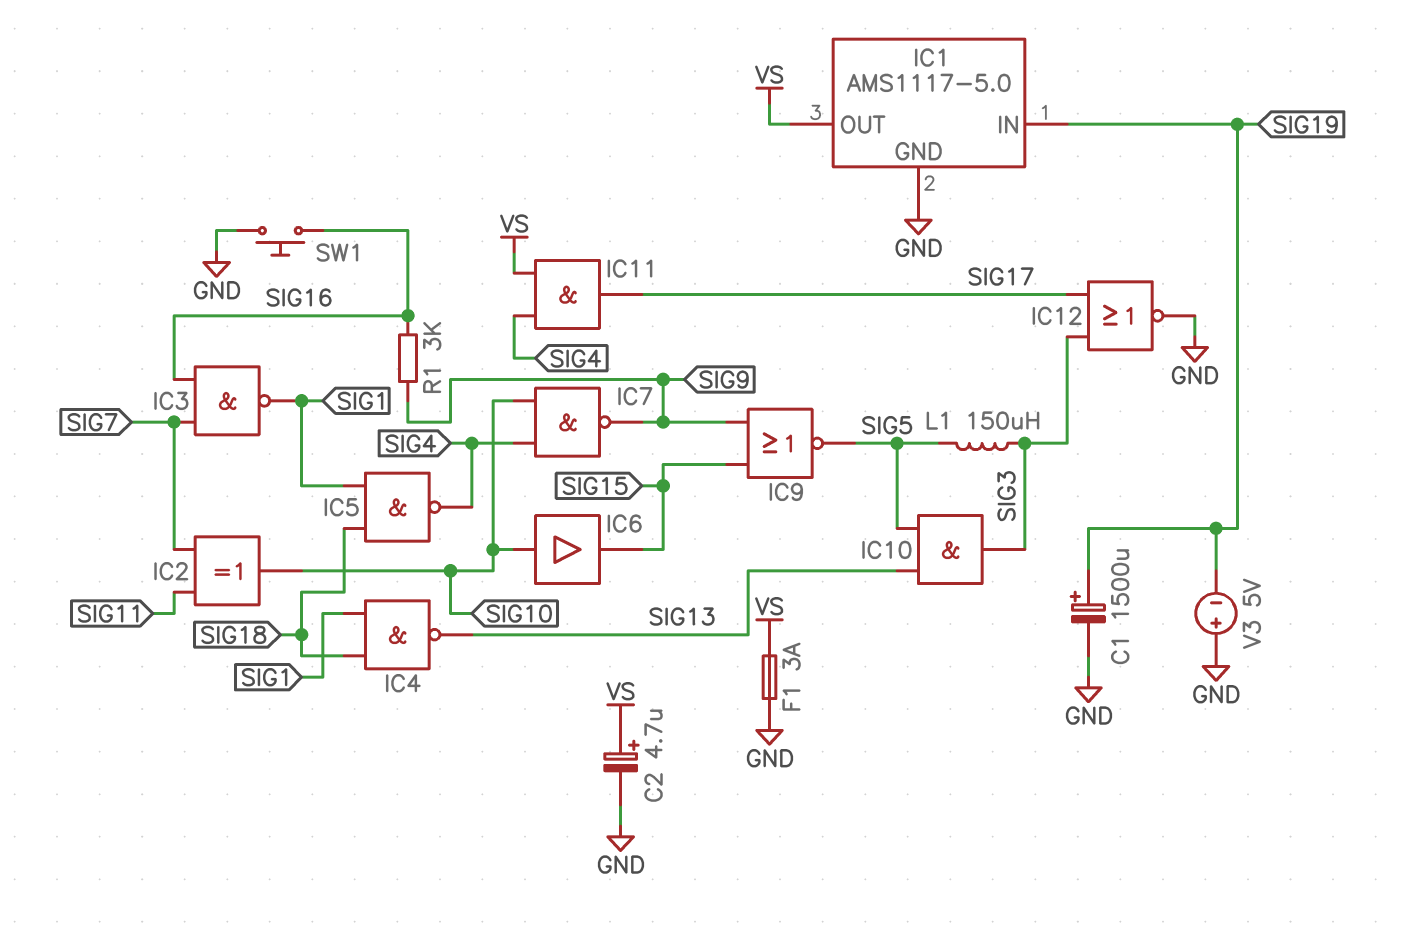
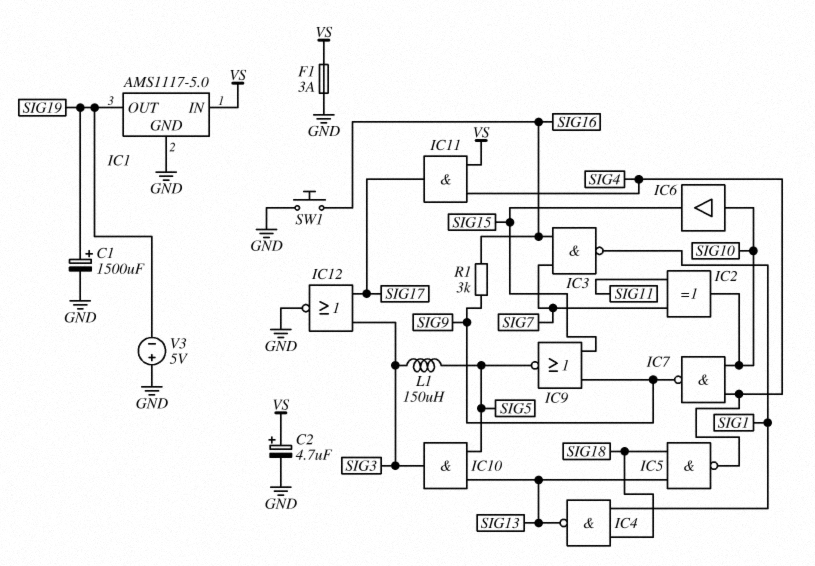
IC1 pin IN: SIG19 -> VS
IC1 pin OUT: VS -> SIG19
IC5: NAND (in SIG1, in SIG18, out SIG4) -> NAND (in SIG13, in SIG18, out SIG4)

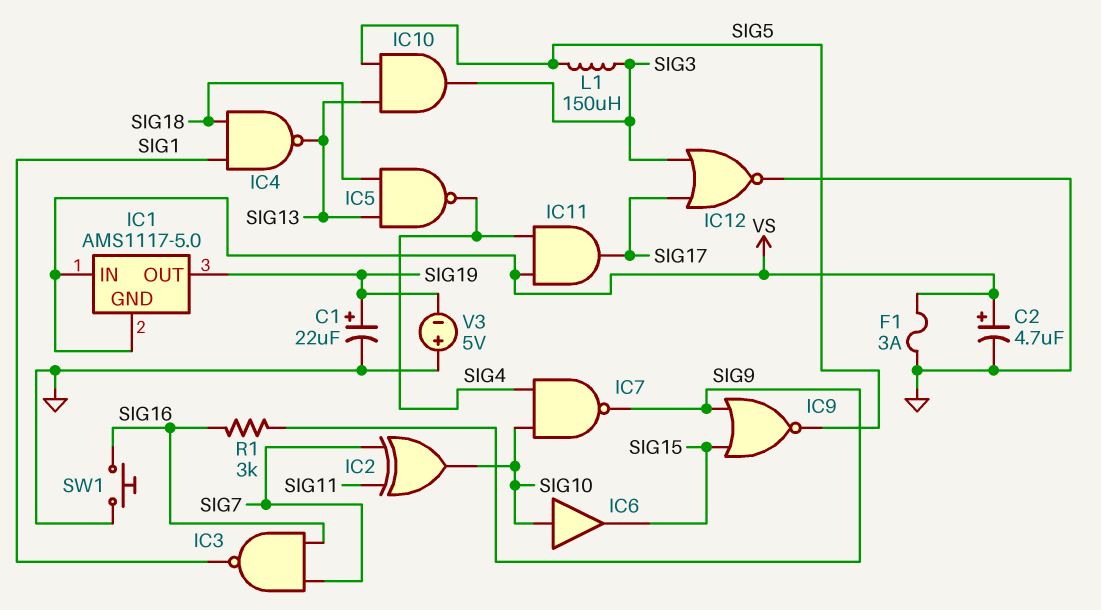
C1: 1500uF (plus SIG19, minus GND) -> 22uF (plus SIG19, minus GND)
IC1 pin GND: GND -> VS

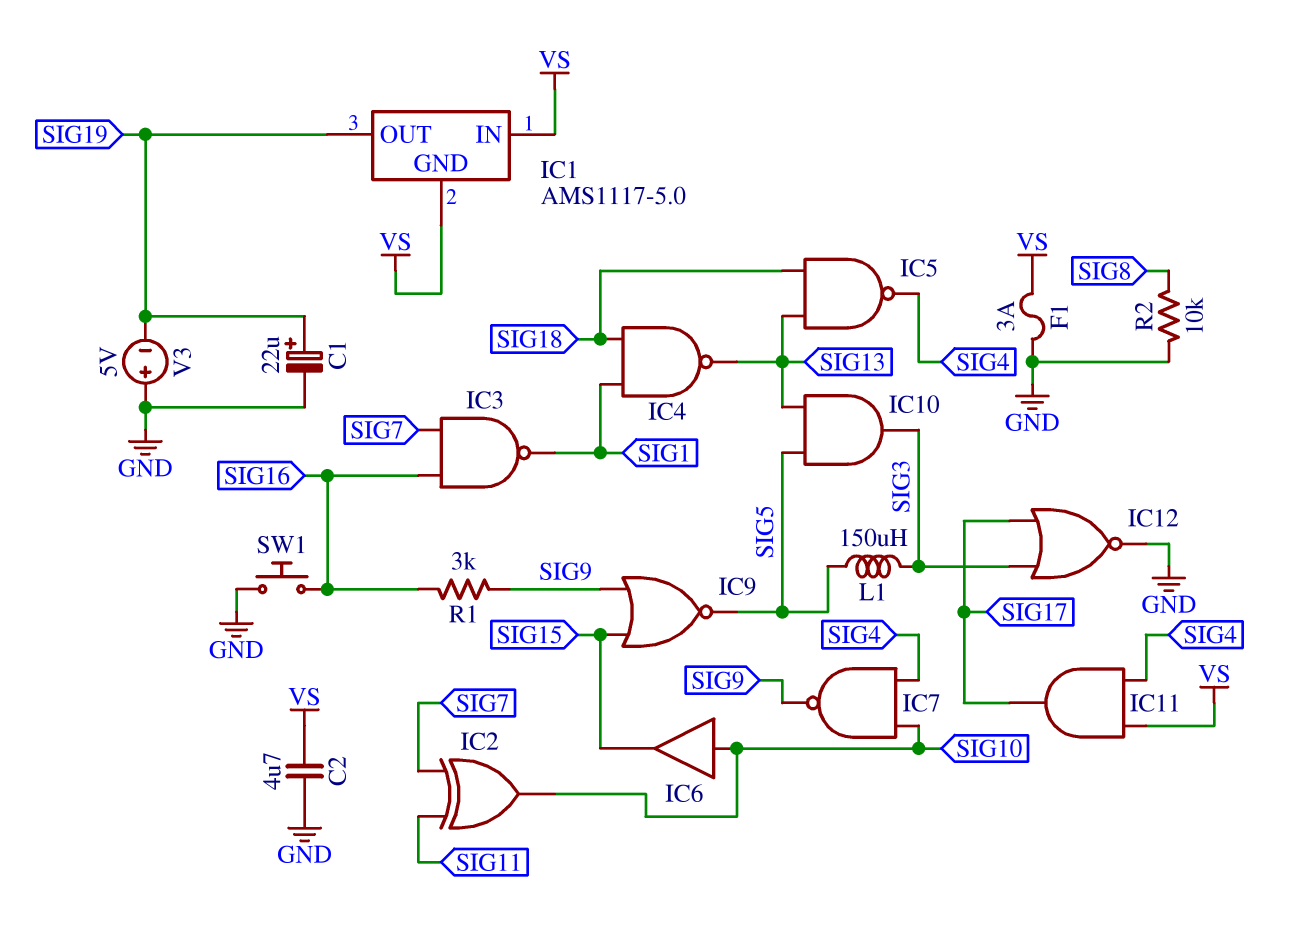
C2: 4.7uF (plus VS, minus GND) -> 4.7uF (GND, VS)
R2: none -> 10k (GND, SIG8)

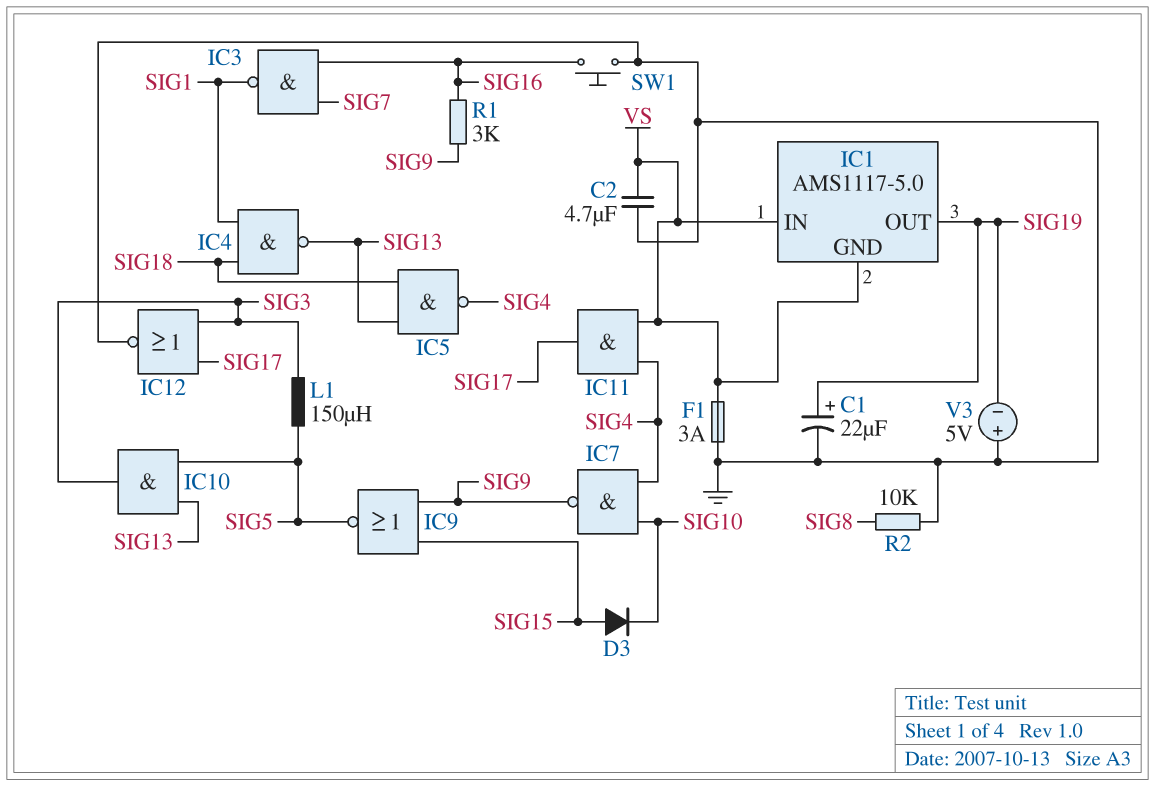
D3: none -> diode (A SIG15, K SIG10)
IC2: XOR (in SIG7, in SIG11, out SIG10) -> none
IC6: buffer (in SIG10, out SIG15) -> none

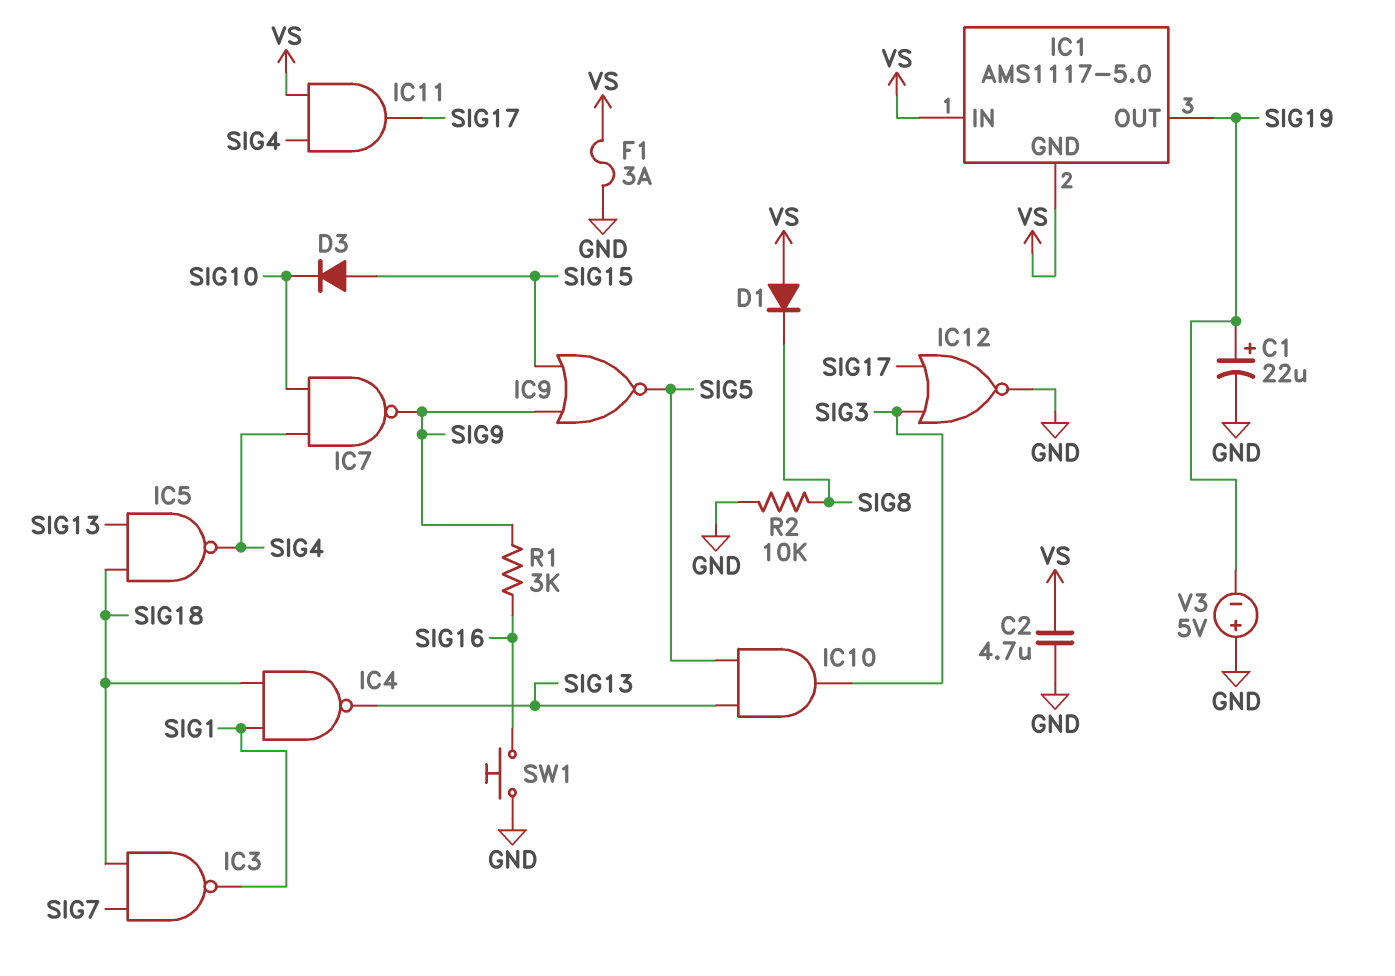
D1: none -> diode (A VS, K SIG8)
IC3: NAND (in SIG7, in SIG16, out SIG1) -> NAND (in SIG7, in SIG18, out SIG1)
L1: 150uH (SIG3, SIG5) -> none

